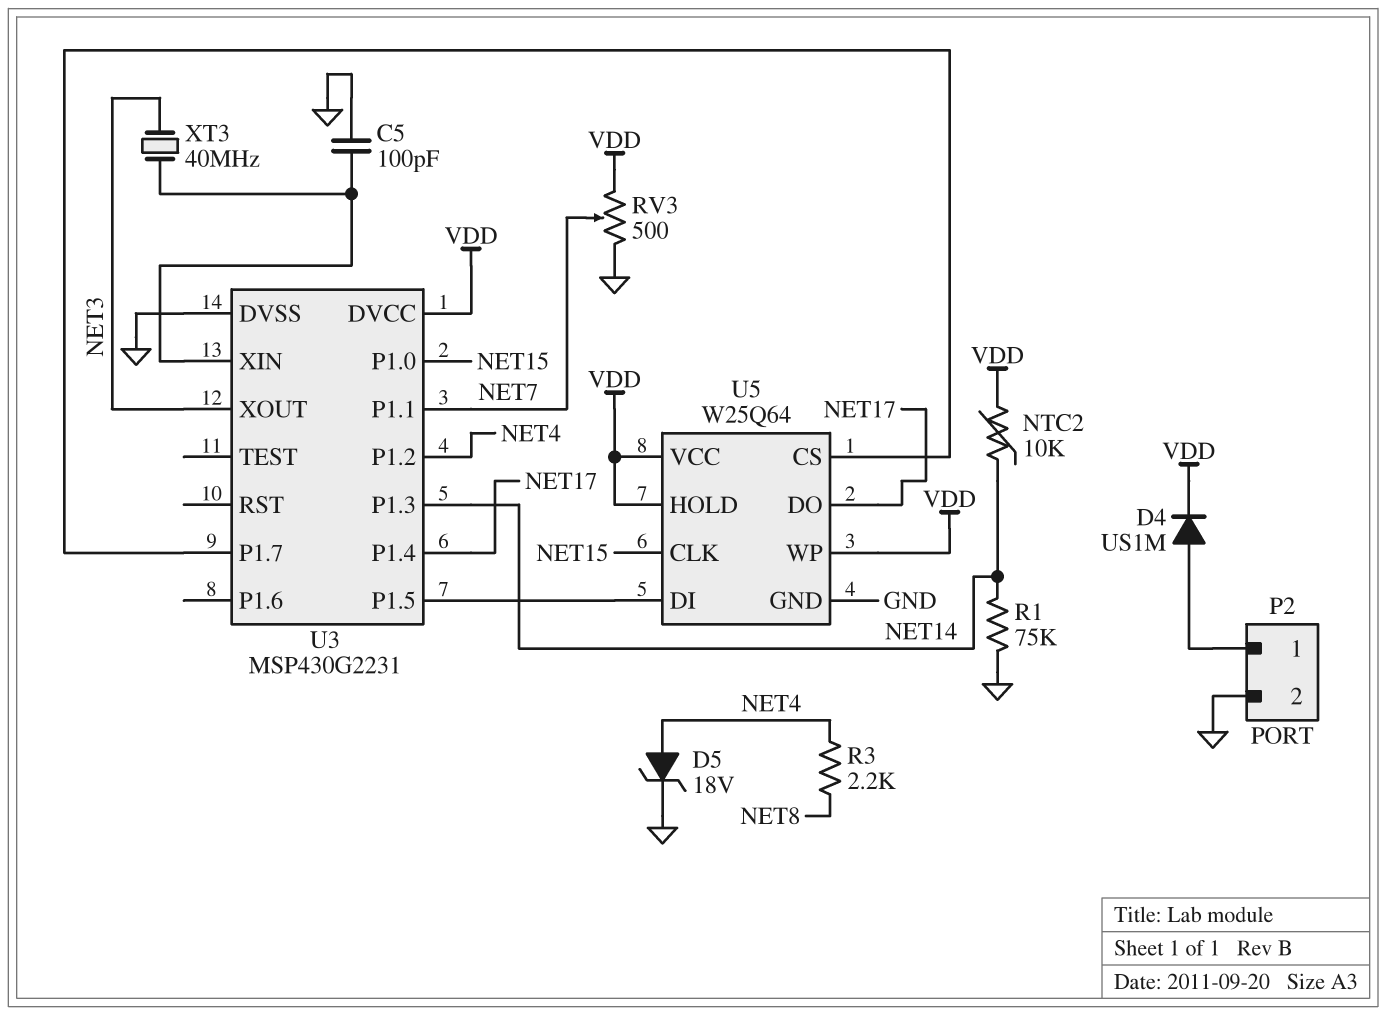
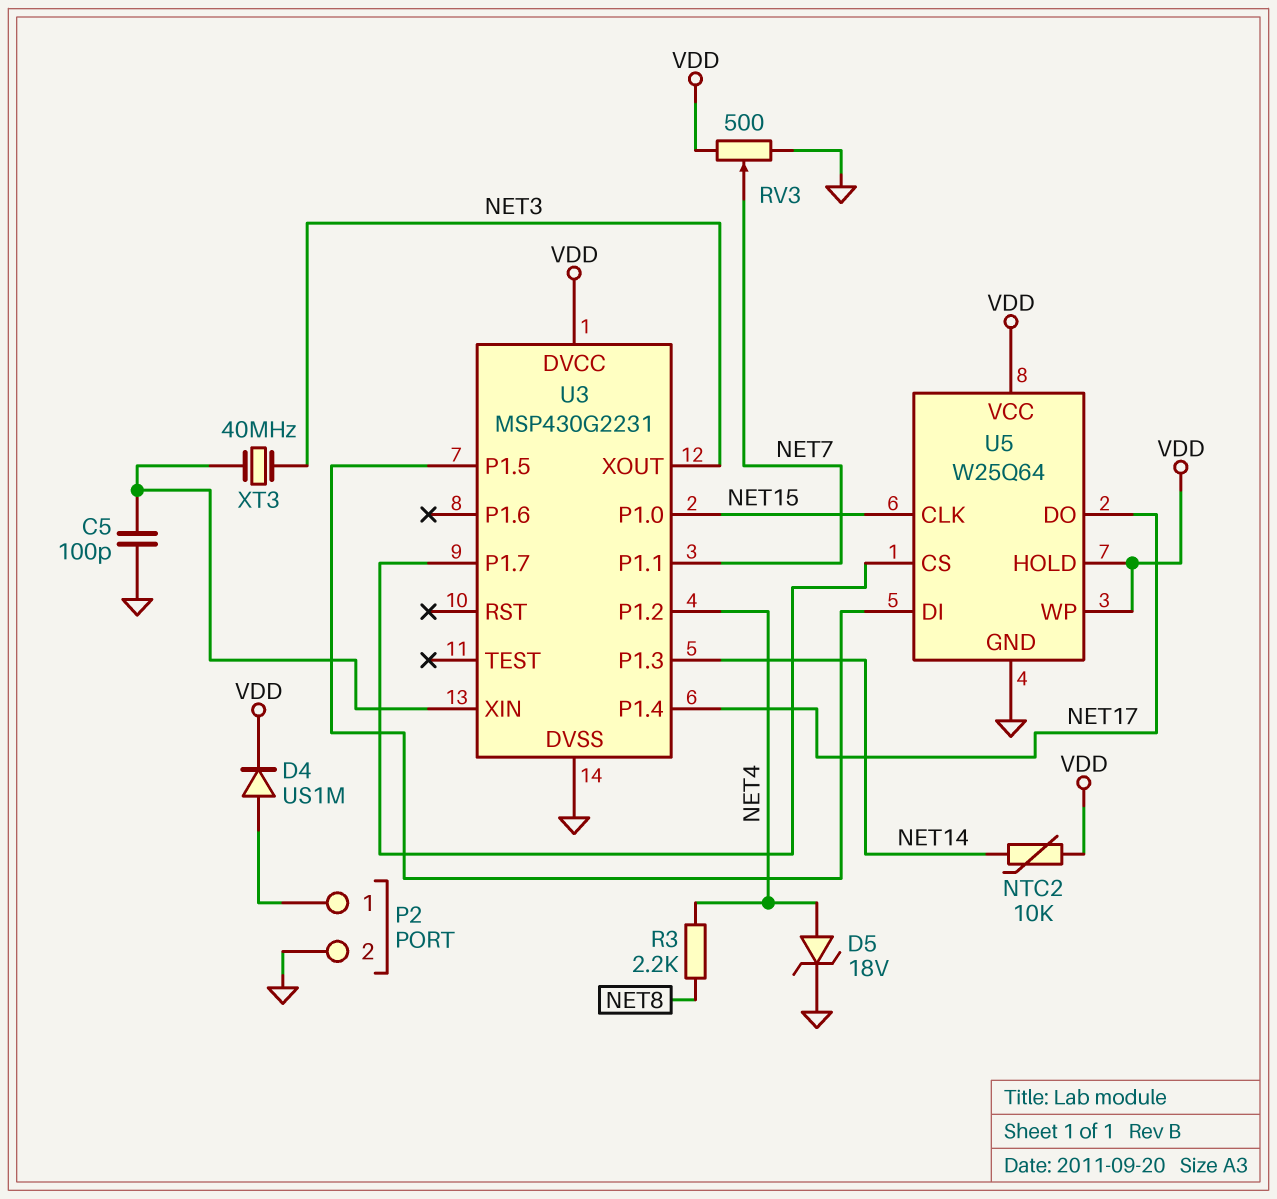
R1: 75k (GND, NET14) -> none

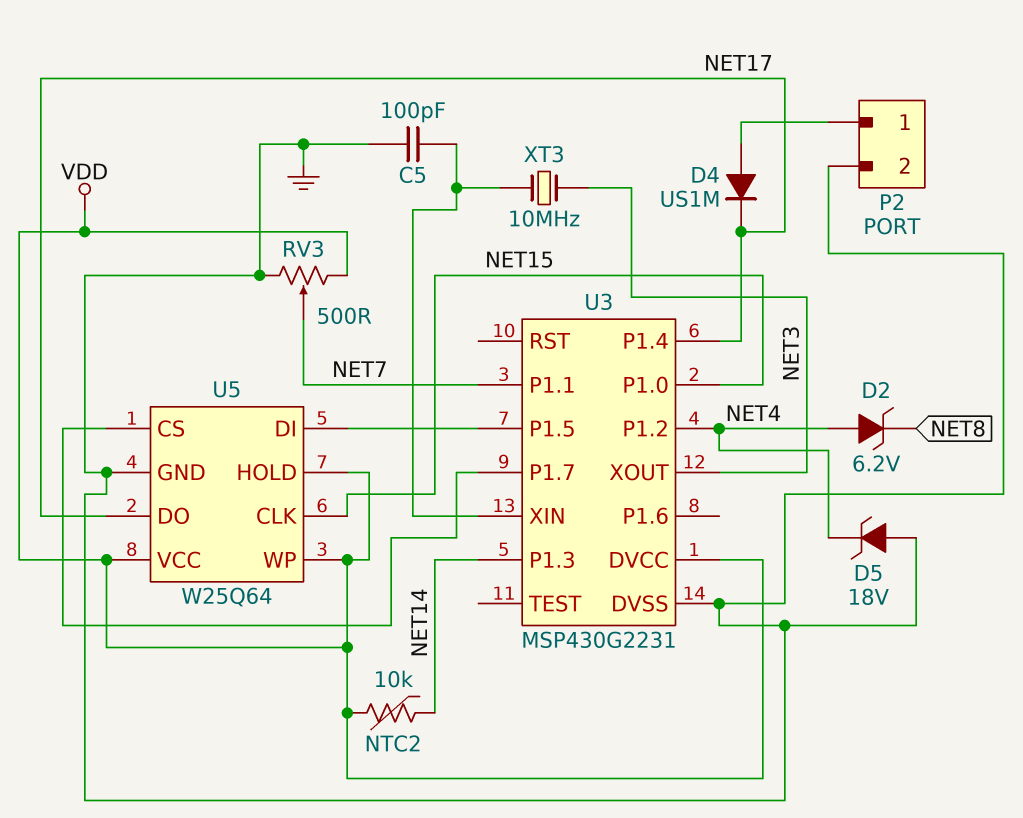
D2: none -> zener 6.2V (A NET4, K NET8)
D4: diode US1M (A P2/1, K VDD) -> diode US1M (A P2/1, K NET17)
D5: zener 18V (A NET4, K GND) -> zener 18V (A GND, K NET4)
R3: 2.2k (NET4, NET8) -> none
XT3: 40MHz (NET3, U3/XIN) -> 10MHz (NET3, U3/XIN)

